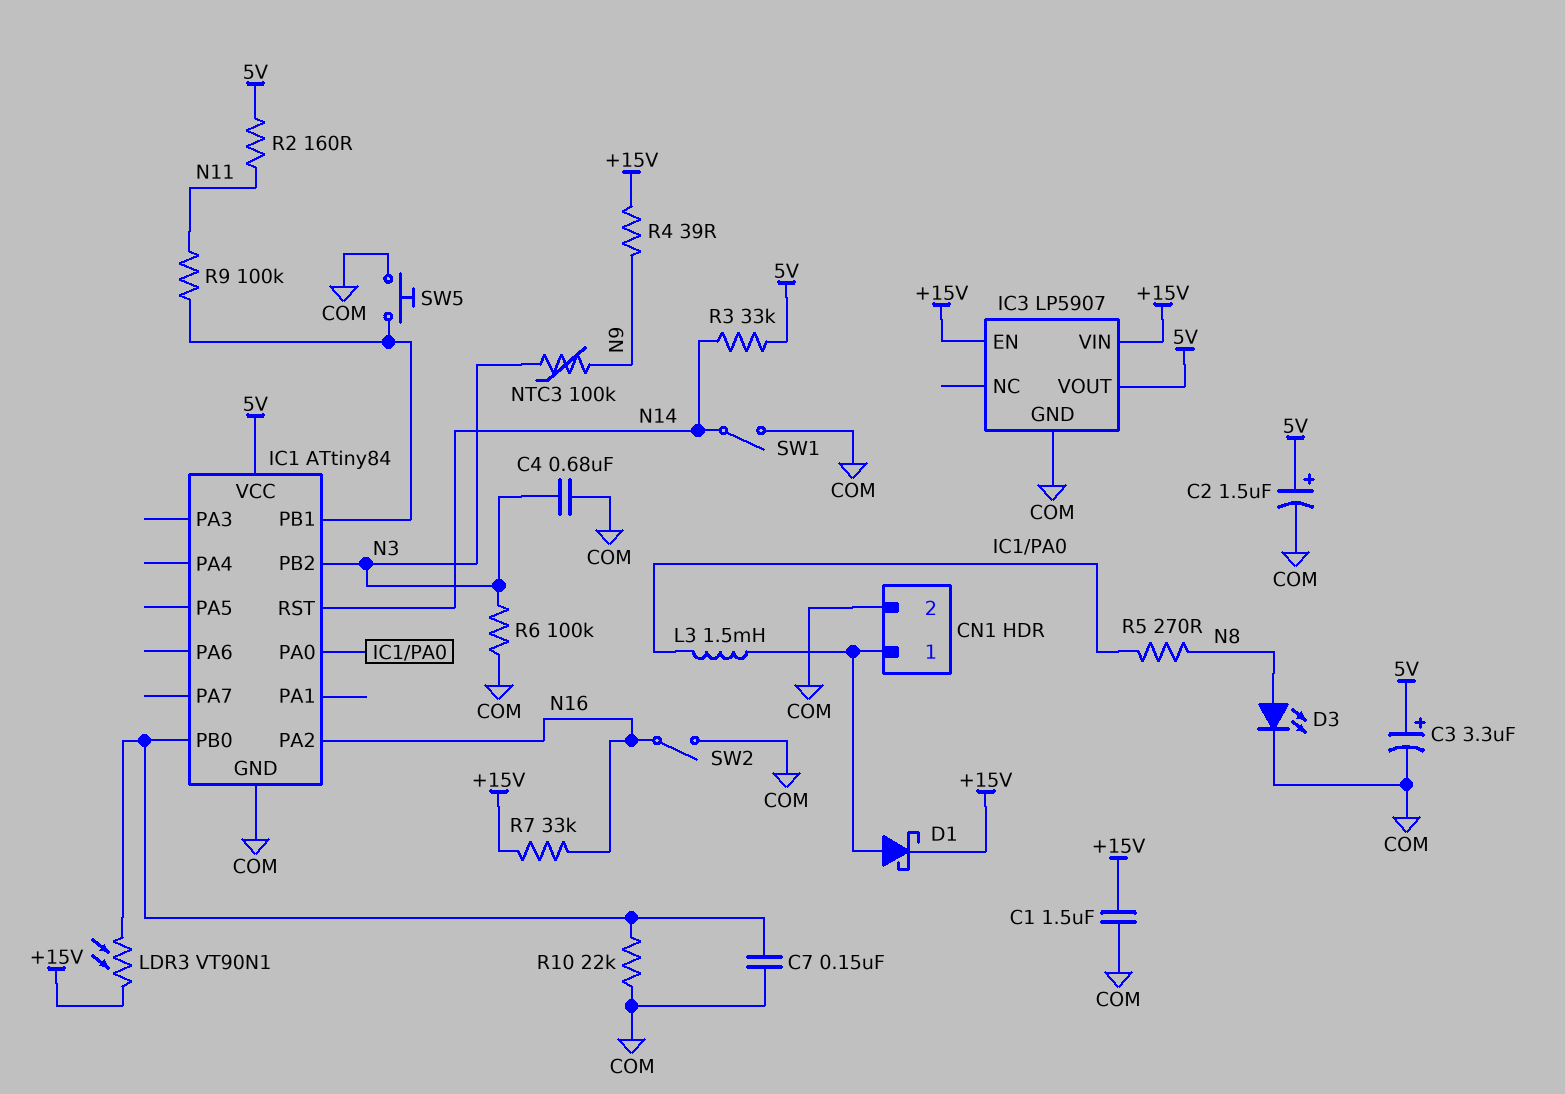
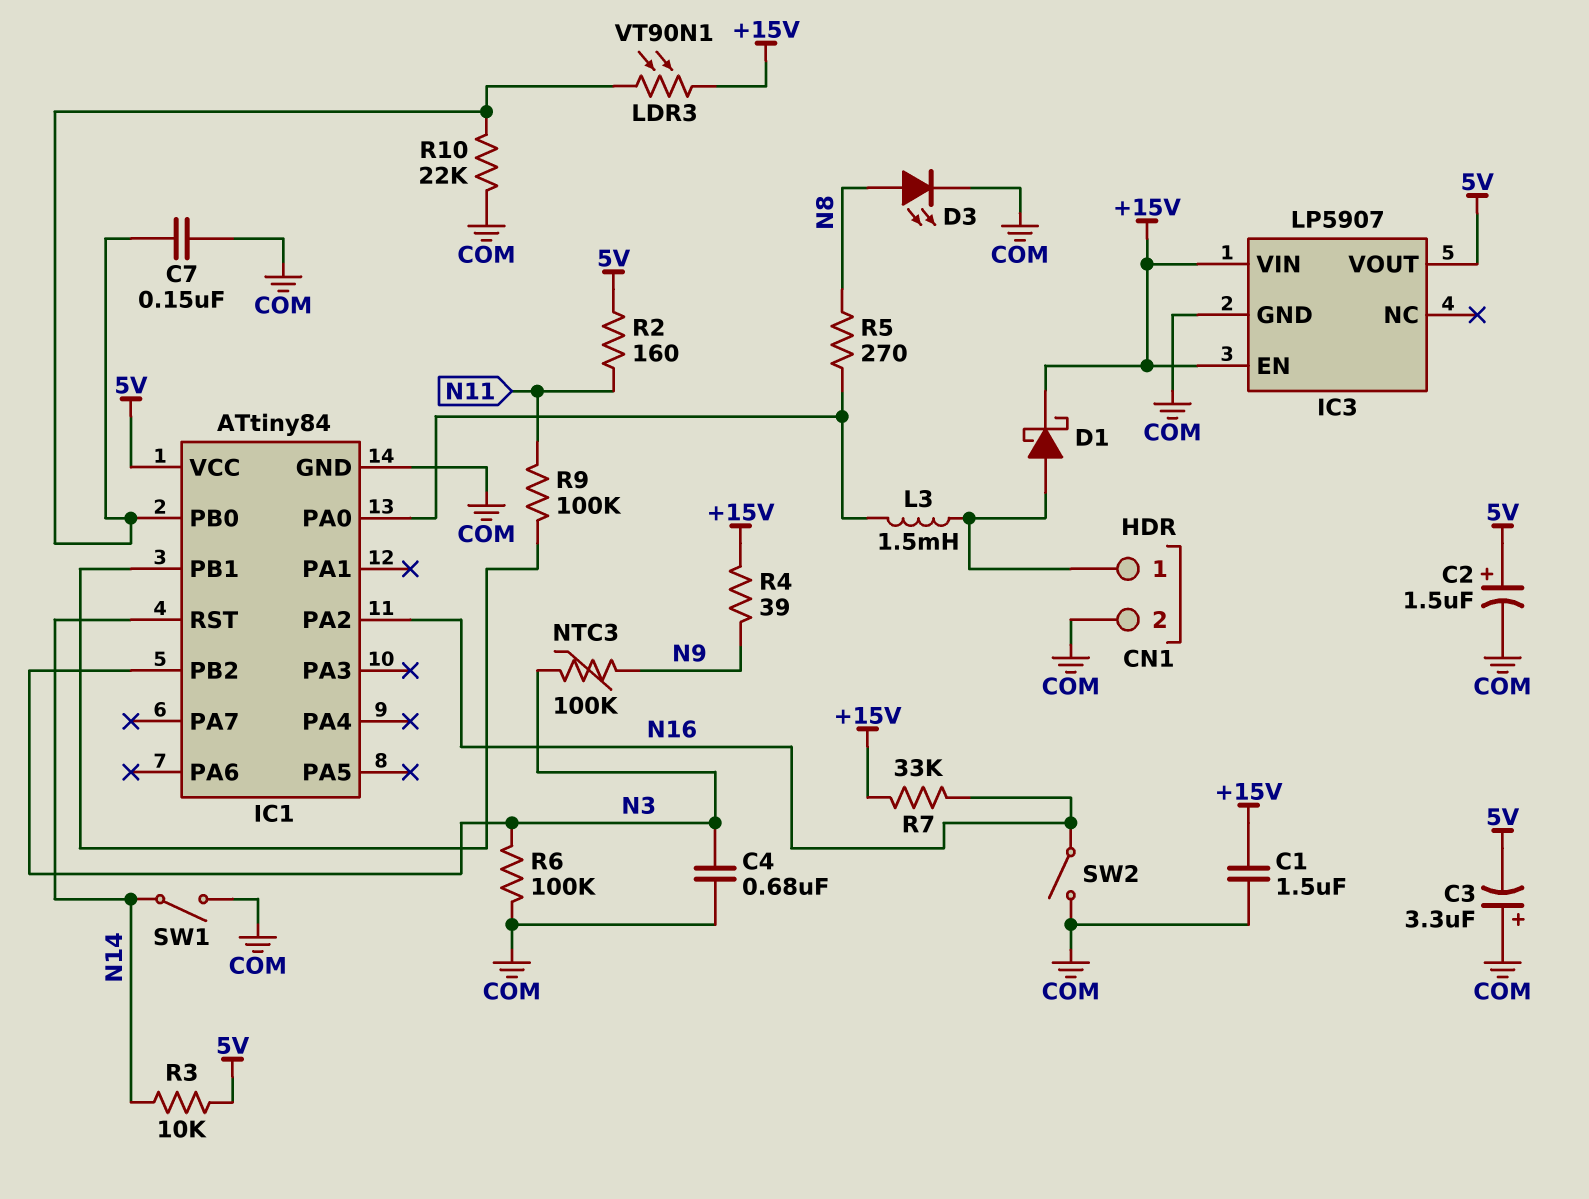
C3: 3.3uF (plus 5V, minus COM) -> 3.3uF (plus COM, minus 5V)
R3: 33k (5V, N14) -> 10k (5V, N14)
SW5: button (COM, IC1/PB1) -> none

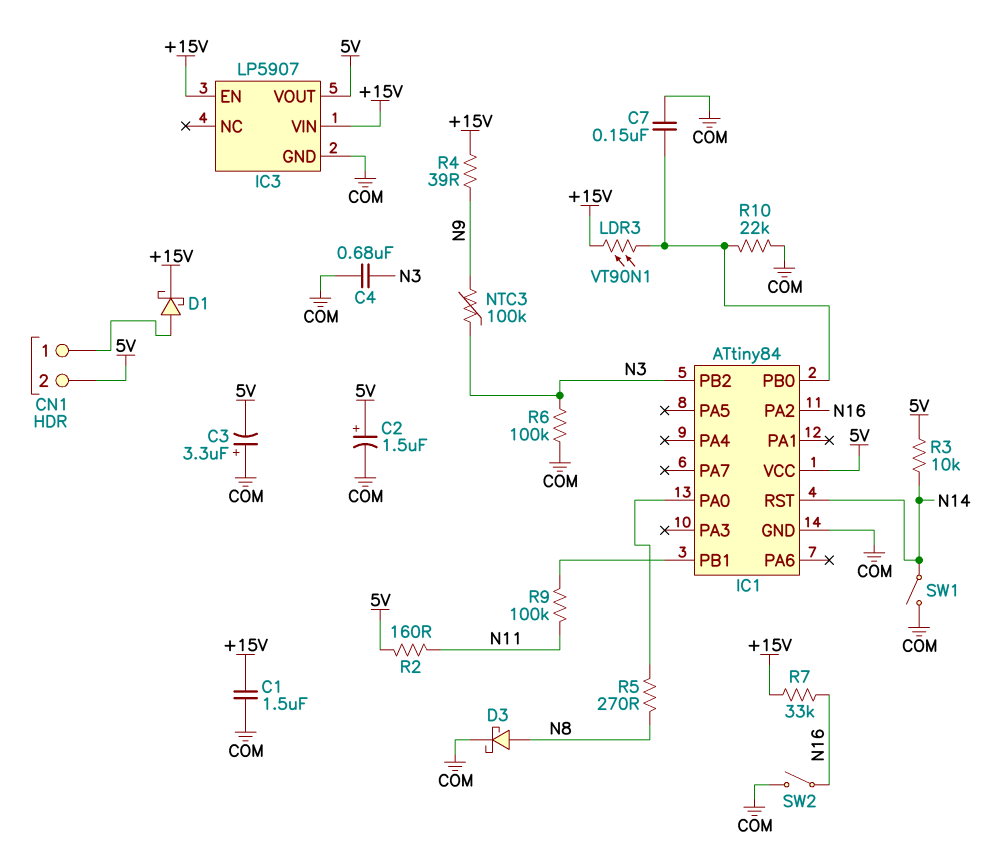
CN1 pin 2: COM -> 5V
D3: LED (A N8, K COM) -> schottky (A N8, K COM)
L3: 1.5mH (CN1/1, IC1/PA0) -> none

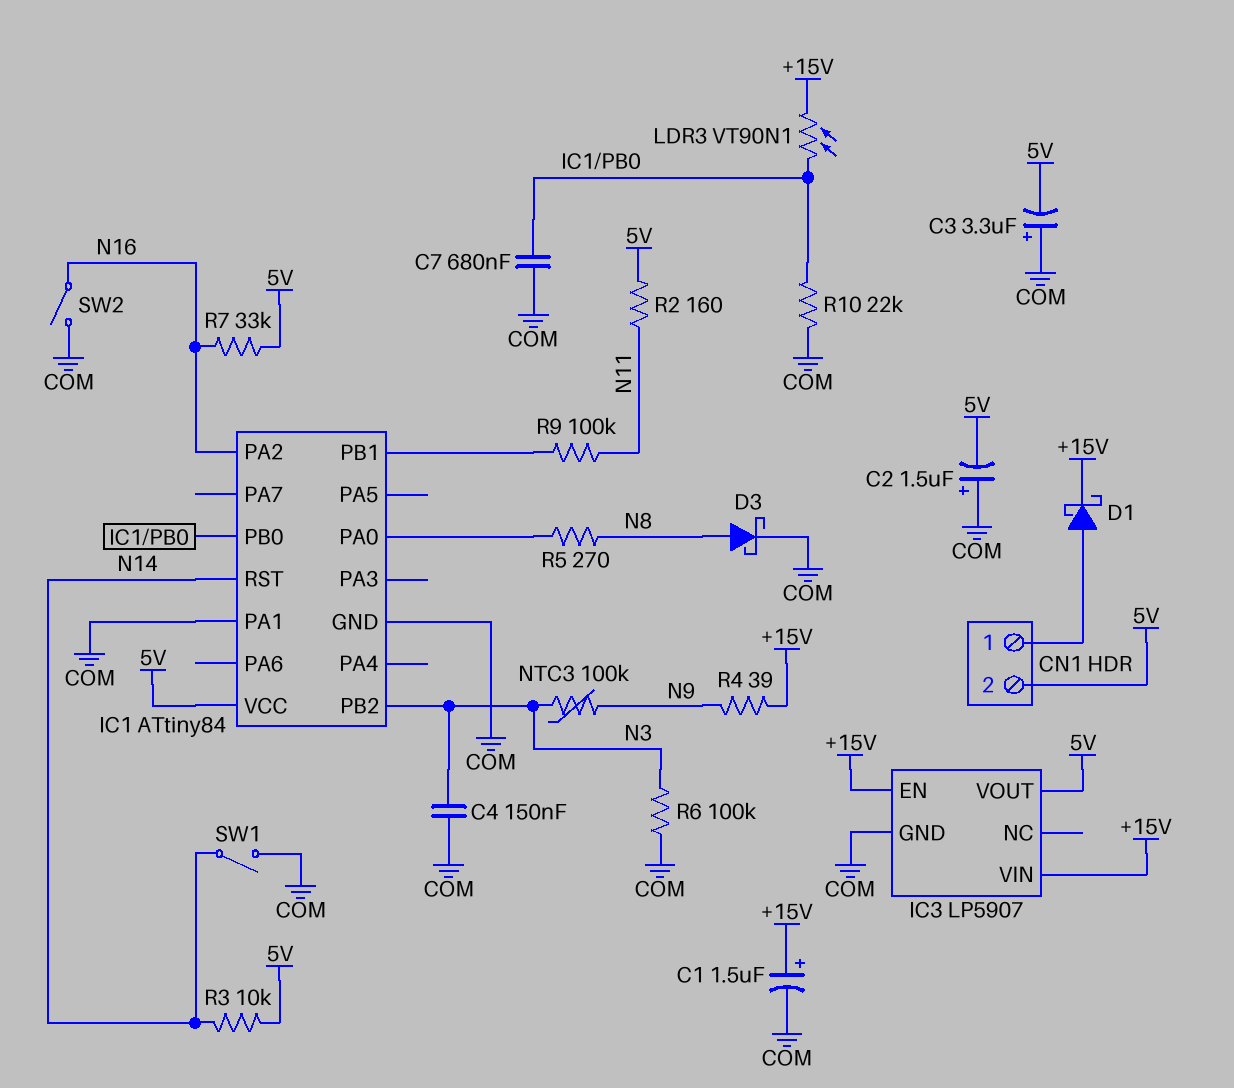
C1: 1.5uF (+15V, COM) -> 1.5uF (plus +15V, minus COM)
C2: 1.5uF (plus 5V, minus COM) -> 1.5uF (plus COM, minus 5V)
C4: 680nF (COM, N3) -> 150nF (COM, N3)
C7: 150nF (COM, IC1/PB0) -> 680nF (COM, IC1/PB0)
IC1 pin PA1: none -> COM
R7: 33k (+15V, N16) -> 33k (5V, N16)

